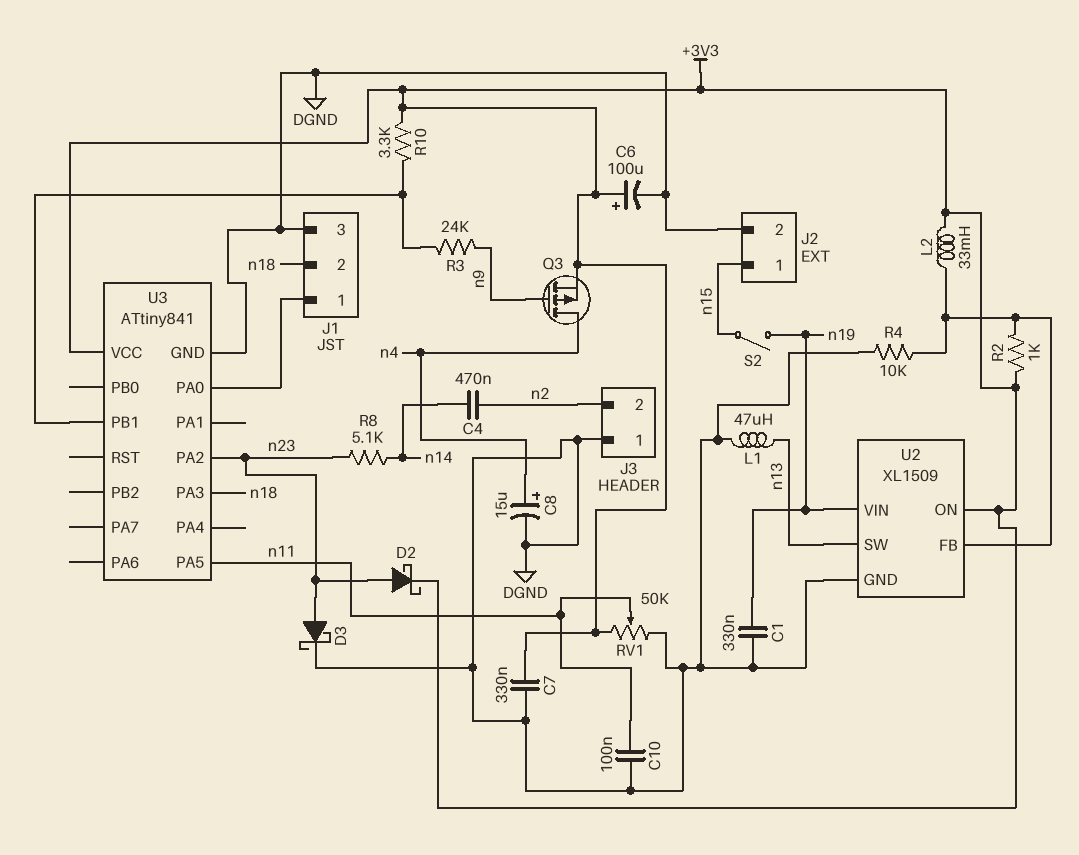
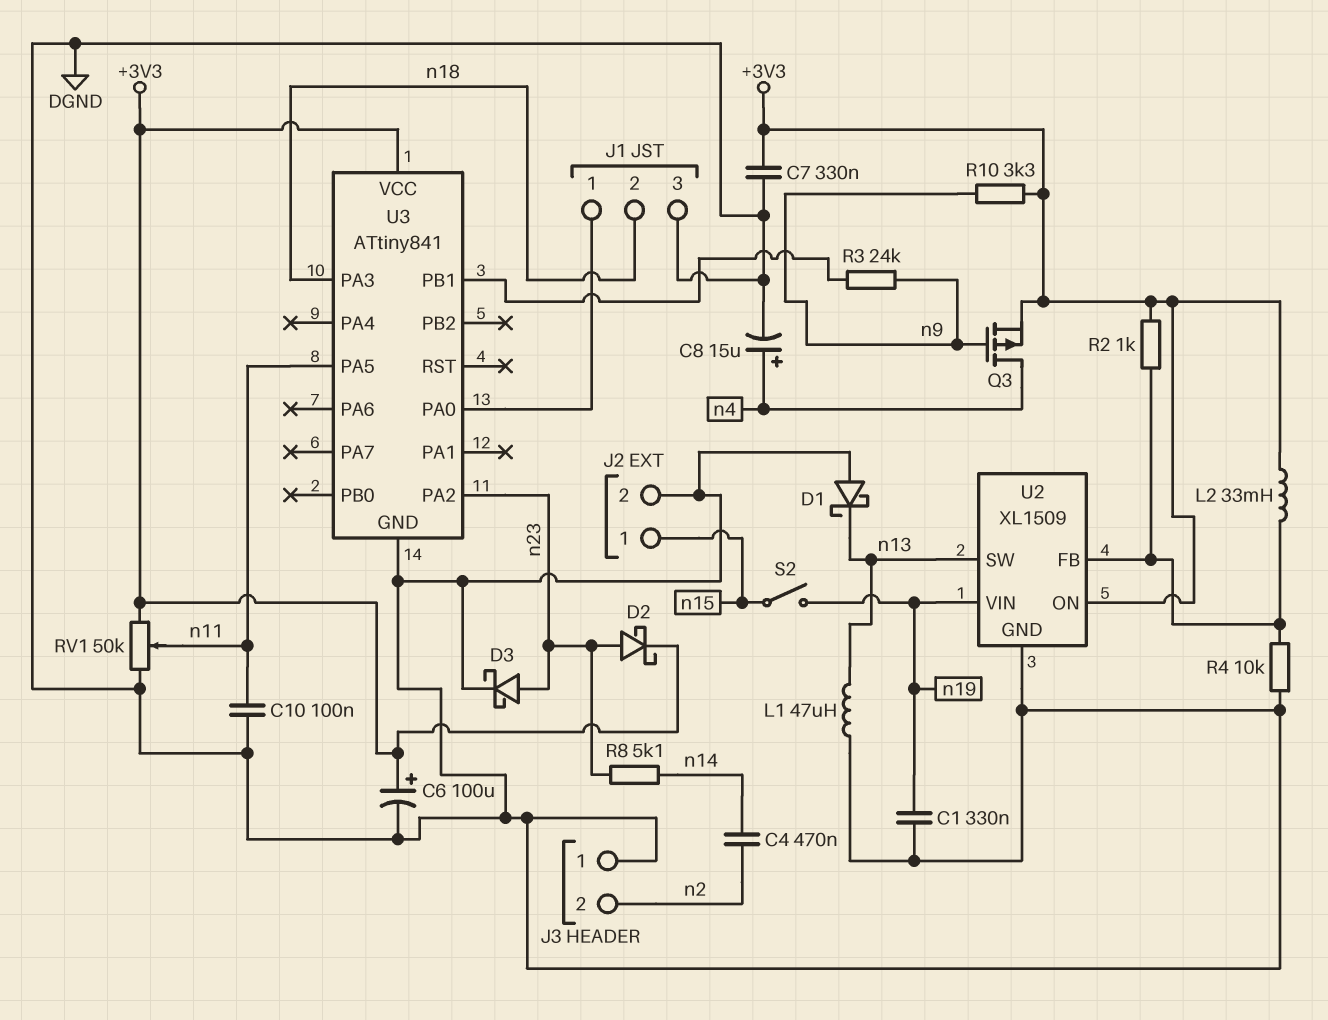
D1: none -> schottky (A DGND, K n13)
R10: 3.3k (+3V3, U3/PB1) -> 3.3k (+3V3, n9)

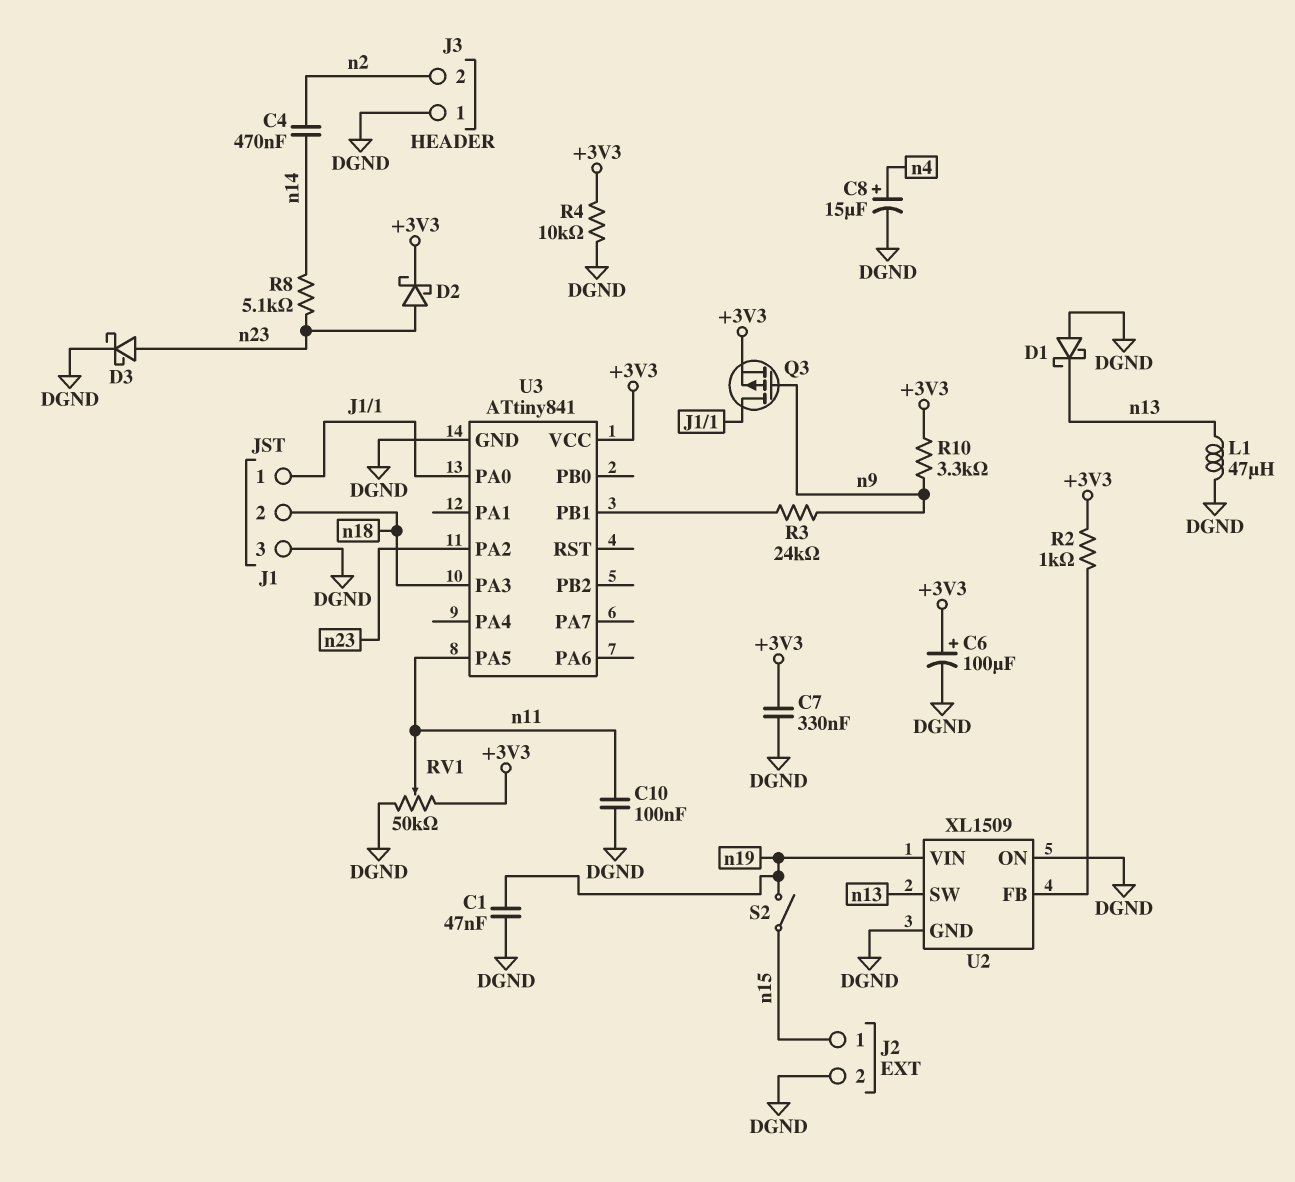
C1: 330nF (DGND, n19) -> 47nF (DGND, n19)
L2: 33mH (+3V3, U2/FB) -> none
Q3: PMOS (G n9, D n4, S +3V3) -> PMOS (G n9, D J1/1, S +3V3)
R4: 10k (DGND, U2/FB) -> 10k (+3V3, DGND)
U2 pin ON: +3V3 -> DGND

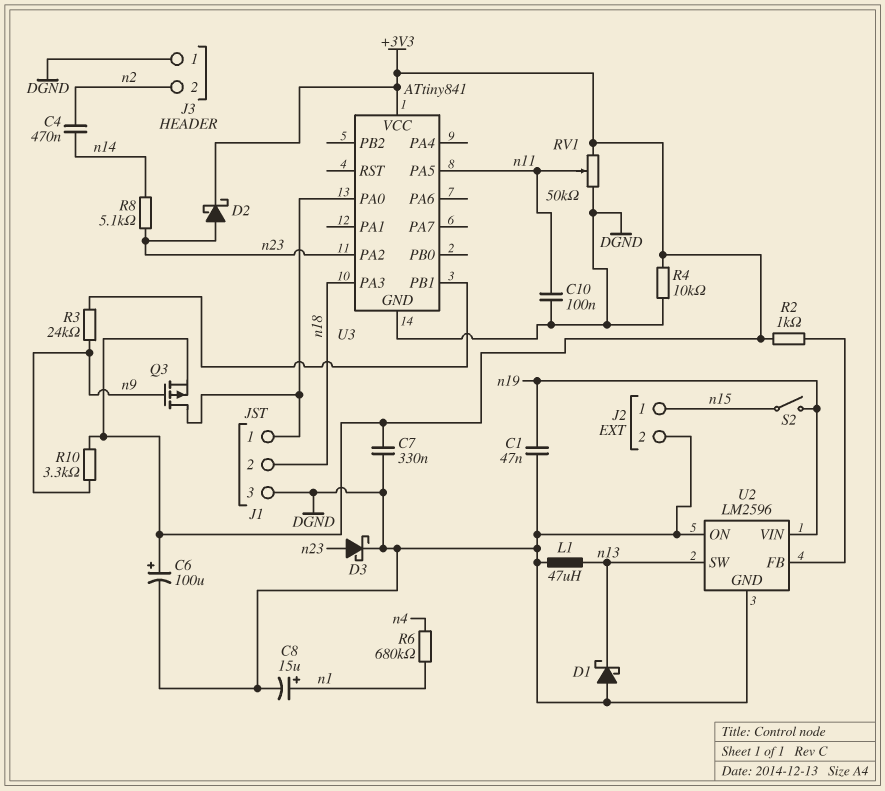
C8: 15uF (plus n4, minus DGND) -> 15uF (plus n1, minus DGND)
R6: none -> 680k (n1, n4)
U2: XL1509 -> LM2596

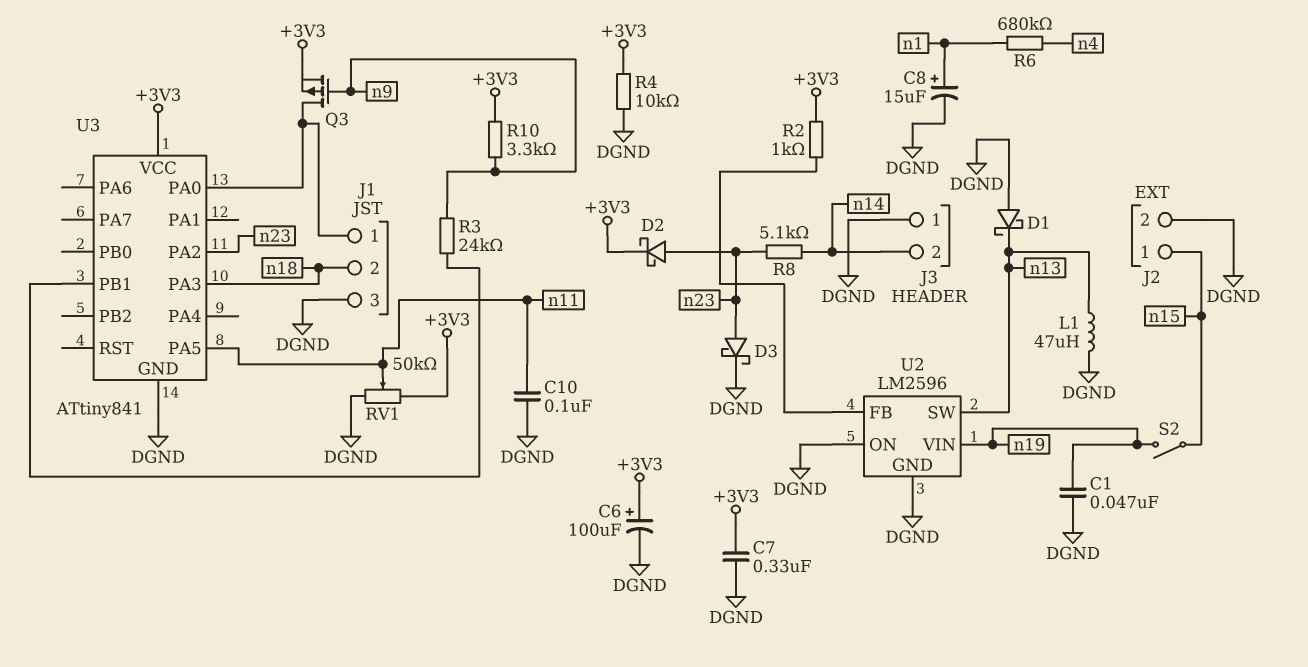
C4: 470nF (n2, n14) -> none
J3 pin 2: n2 -> n14

